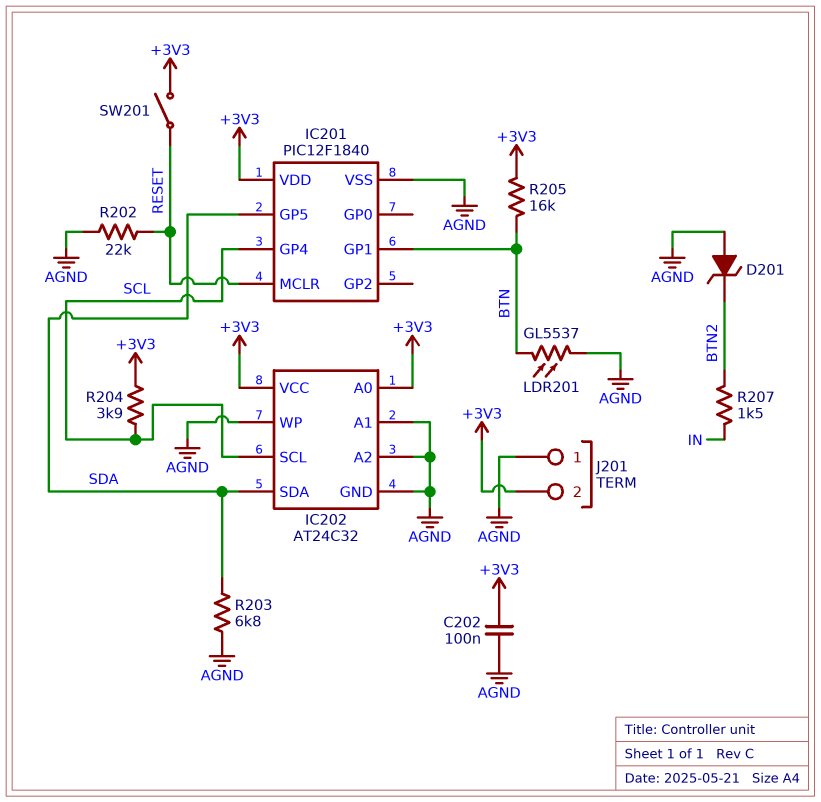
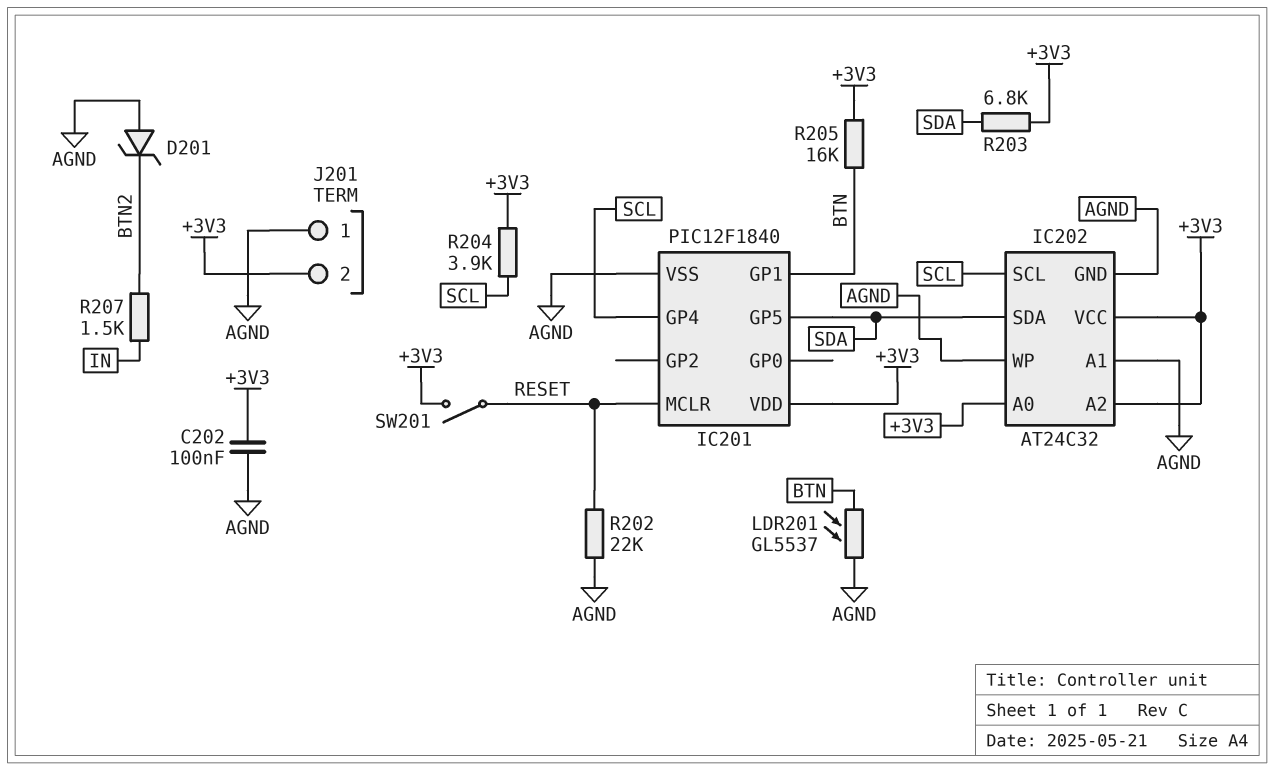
IC202 pin A2: AGND -> +3V3
R203: 6.8k (AGND, SDA) -> 6.8k (+3V3, SDA)

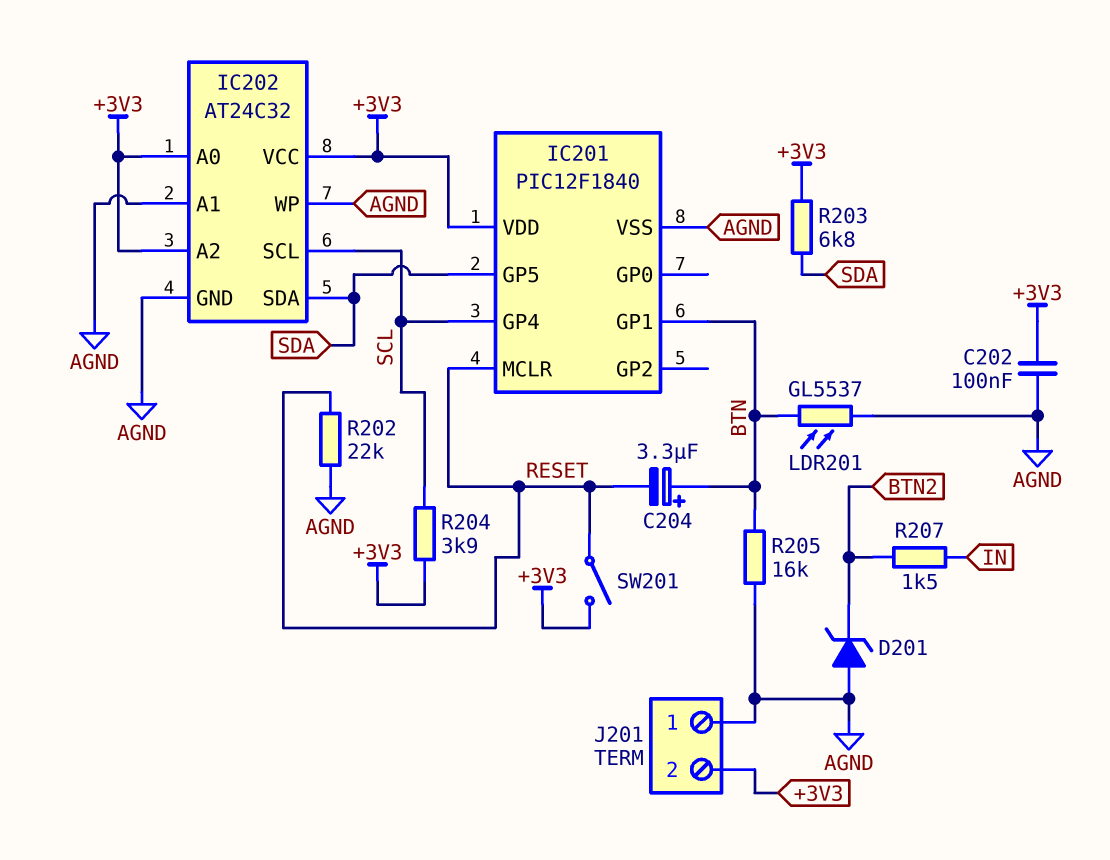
C204: none -> 3.3uF (plus BTN, minus RESET)
R205: 16k (+3V3, BTN) -> 16k (AGND, BTN)

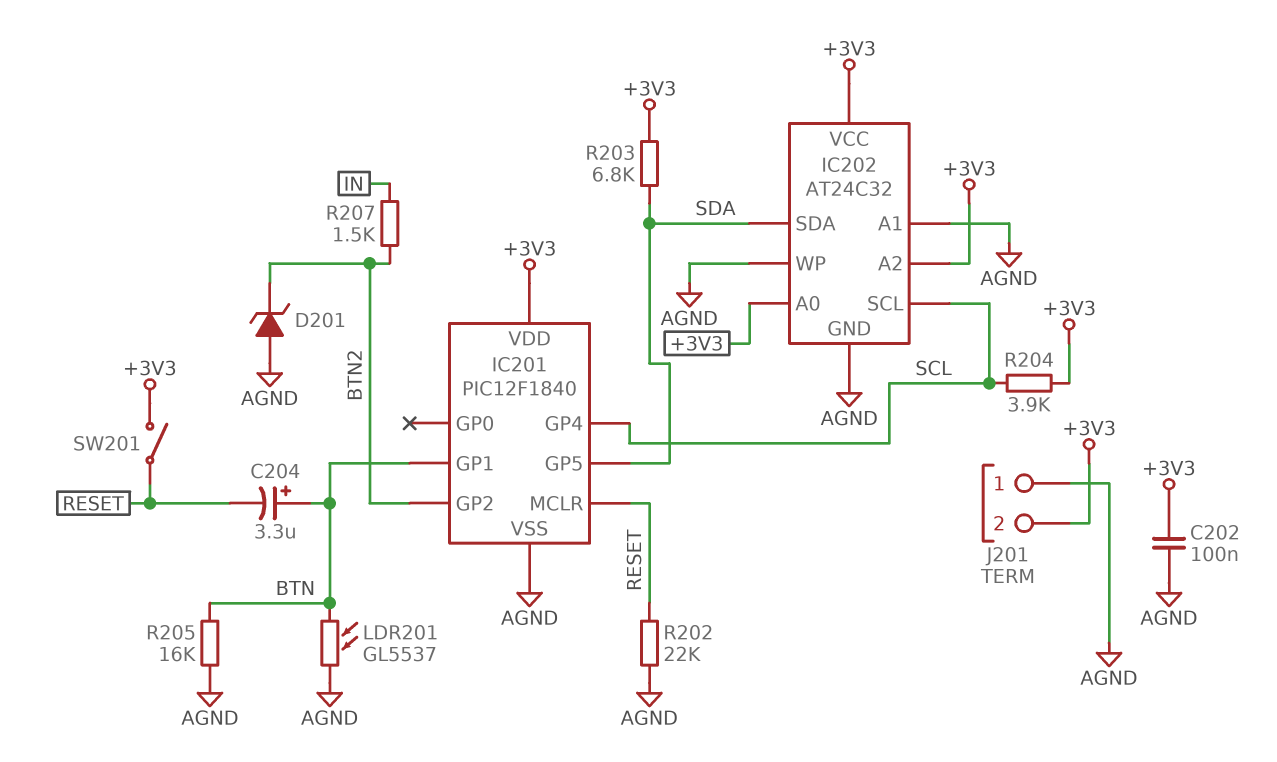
IC201 pin GP2: none -> BTN2

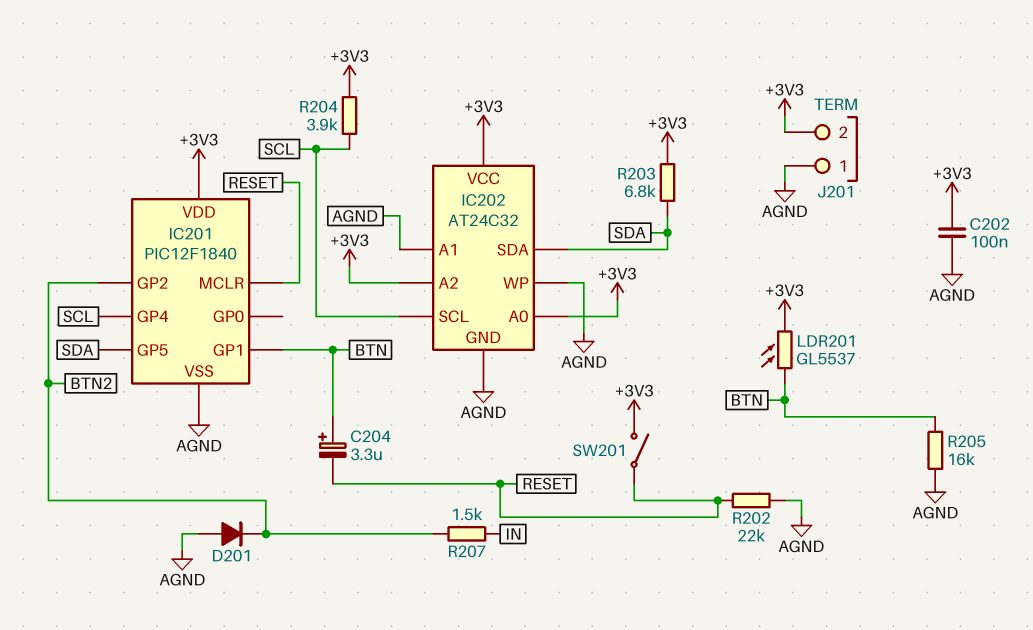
D201: zener (A AGND, K BTN2) -> diode (A AGND, K BTN2)
LDR201: GL5537 (AGND, BTN) -> GL5537 (+3V3, BTN)

